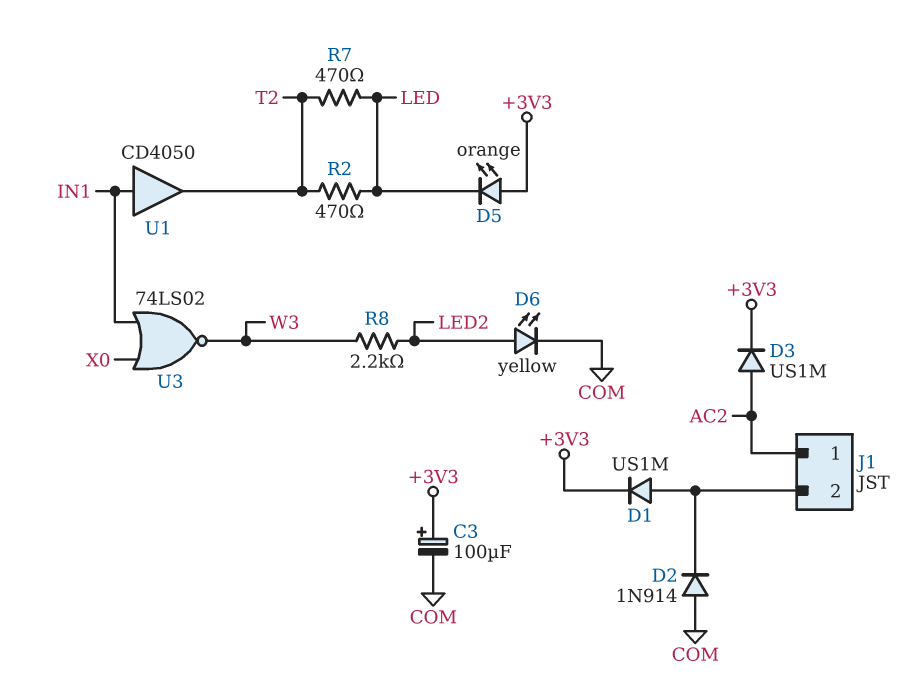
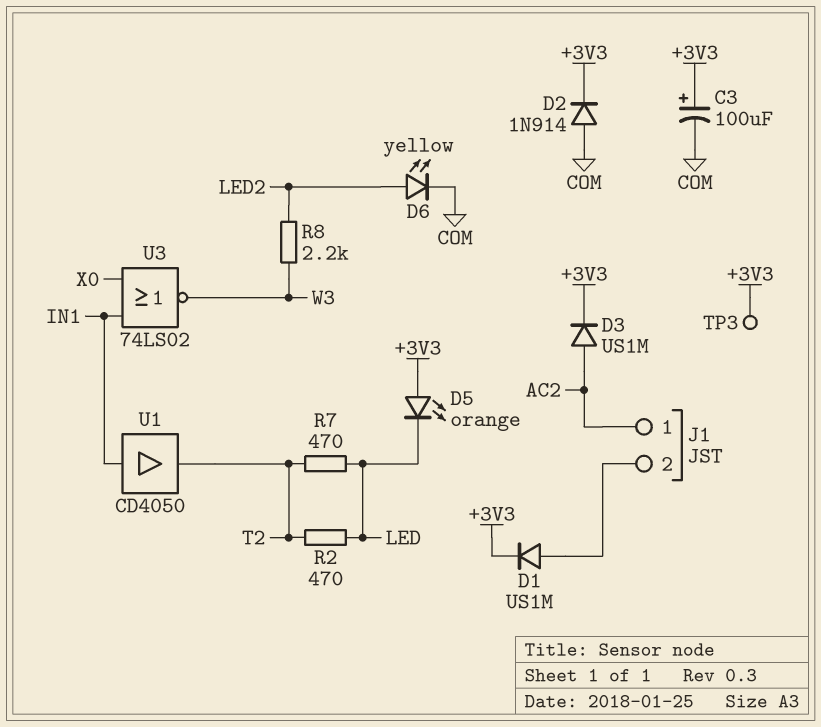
D2: diode 1N914 (A COM, K J1/2) -> diode 1N914 (A COM, K +3V3)
TP3: none -> test point (+3V3)

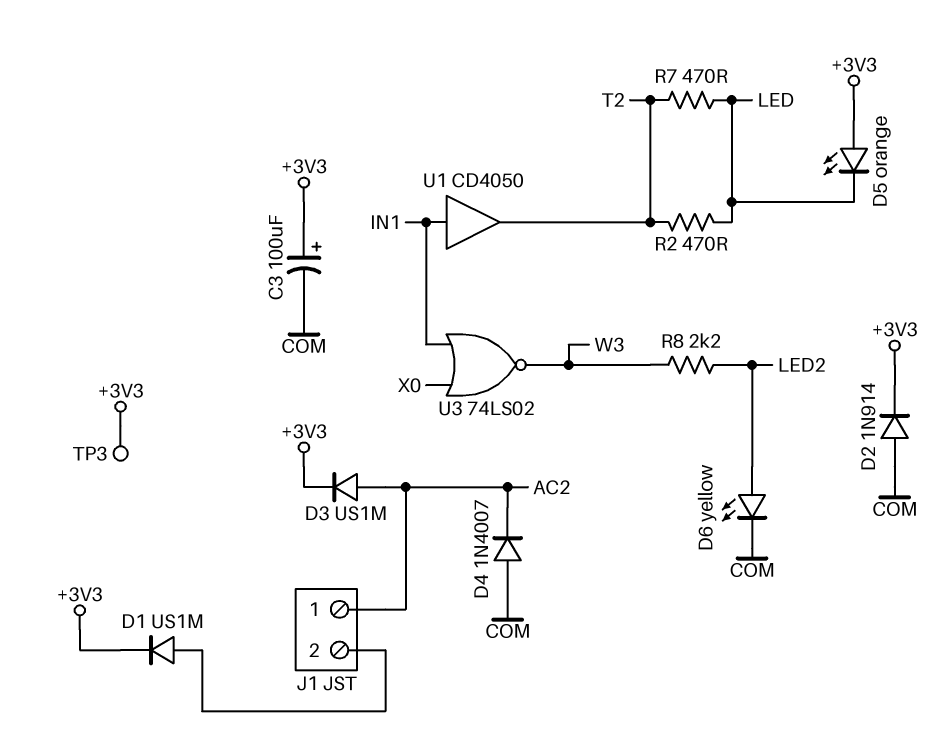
D4: none -> diode 1N4007 (A COM, K AC2)

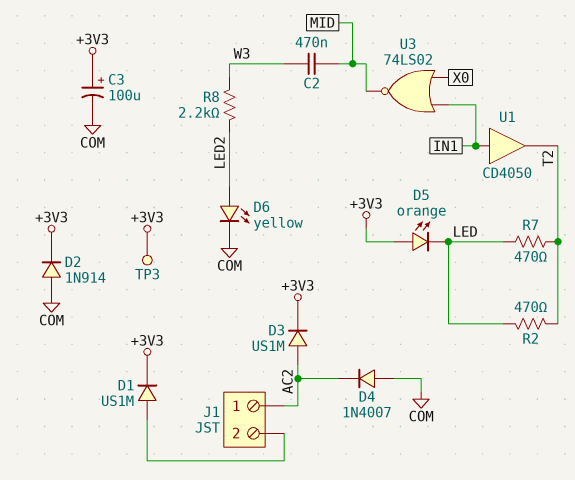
C2: none -> 470nF (MID, W3)
U3: NOR 74LS02 (in IN1, in X0, out W3) -> NOR 74LS02 (in IN1, in X0, out MID)

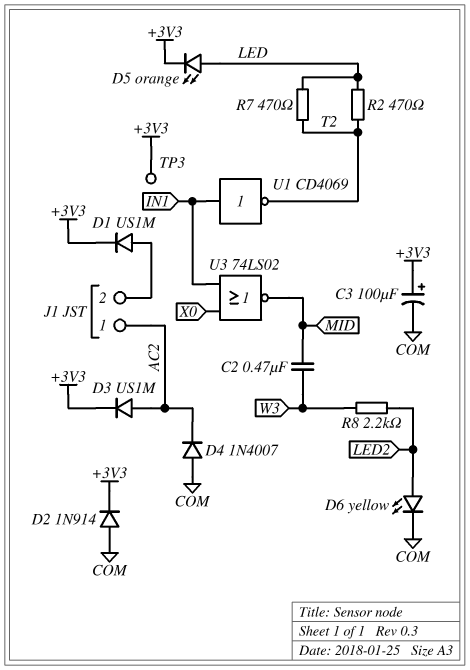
D5: LED orange (A +3V3, K LED) -> LED orange (A LED, K +3V3)
U1: buffer CD4050 (in IN1, out T2) -> NOT CD4069 (in IN1, out T2)

